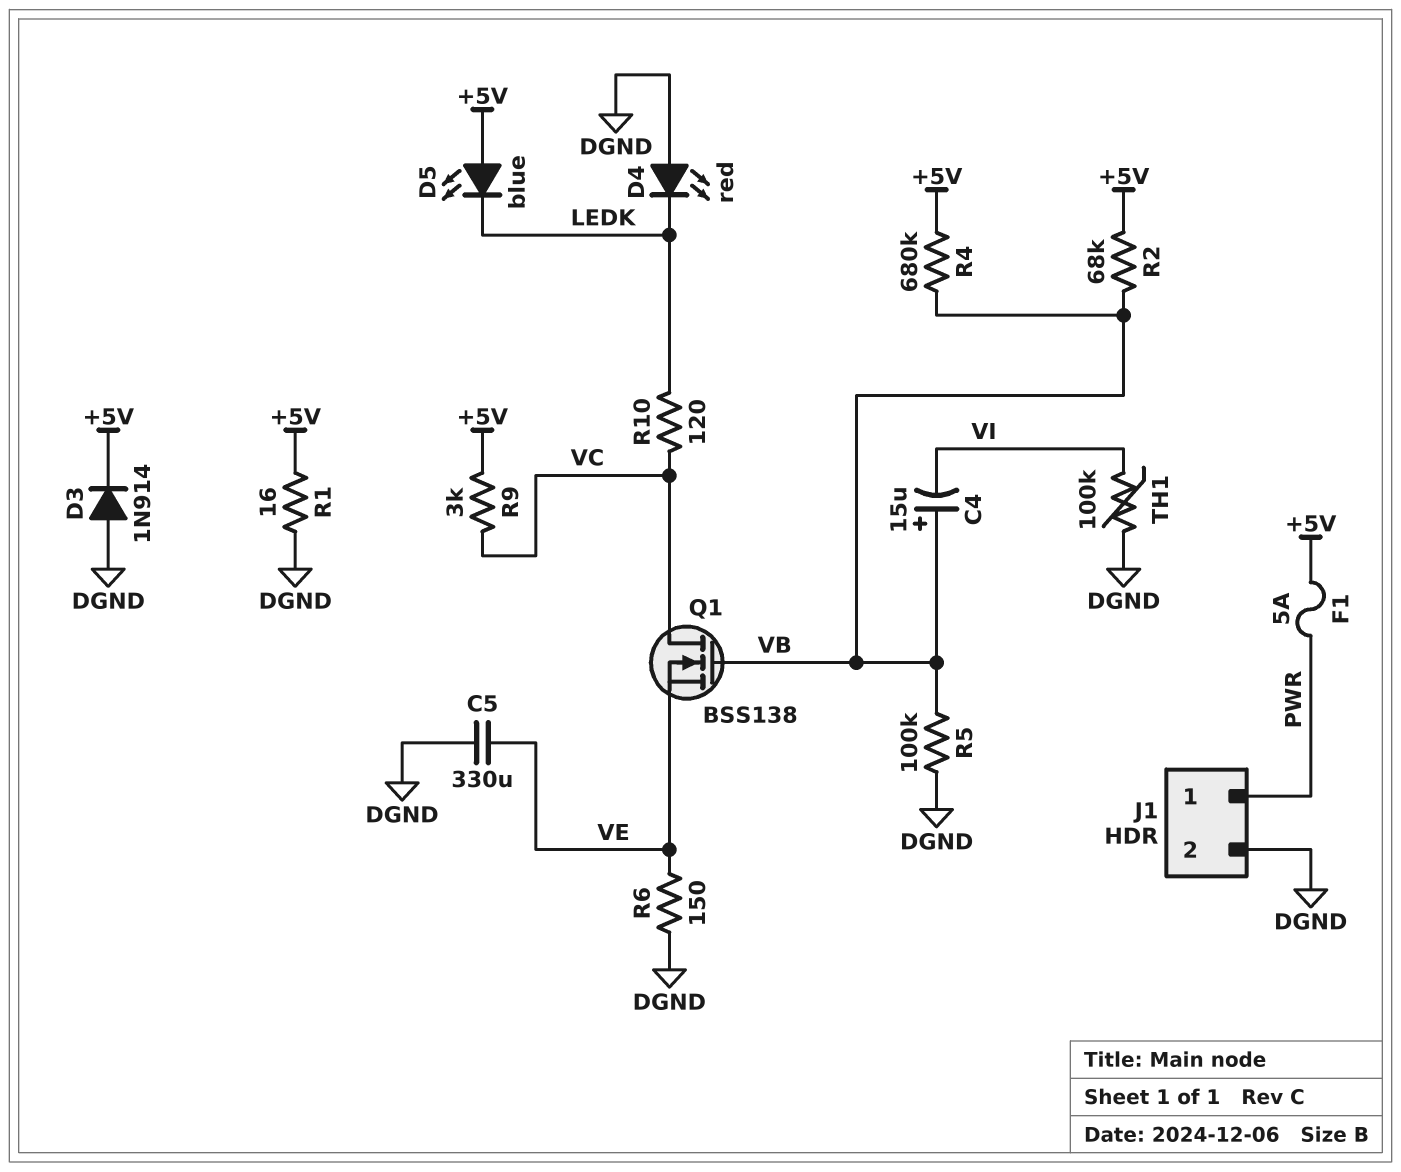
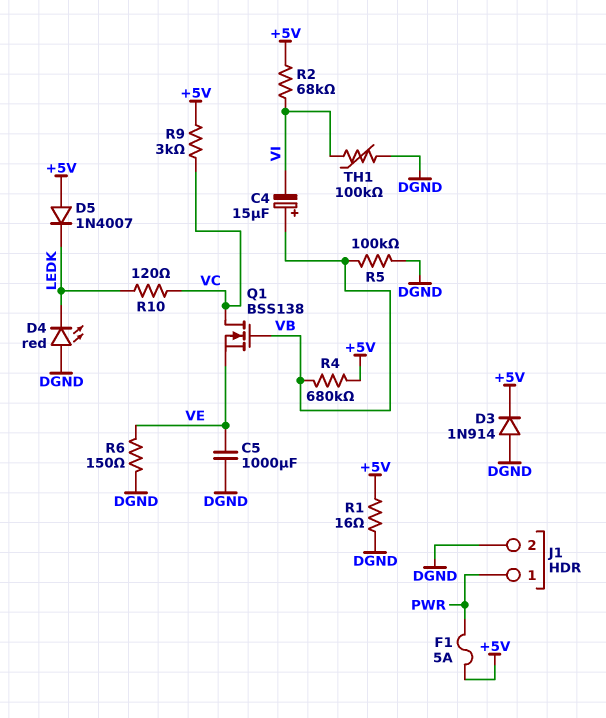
C5: 330uF (DGND, VE) -> 1000uF (DGND, VE)
D5: LED blue (A +5V, K LEDK) -> diode 1N4007 (A +5V, K LEDK)
R2: 68k (+5V, VB) -> 68k (+5V, VI)

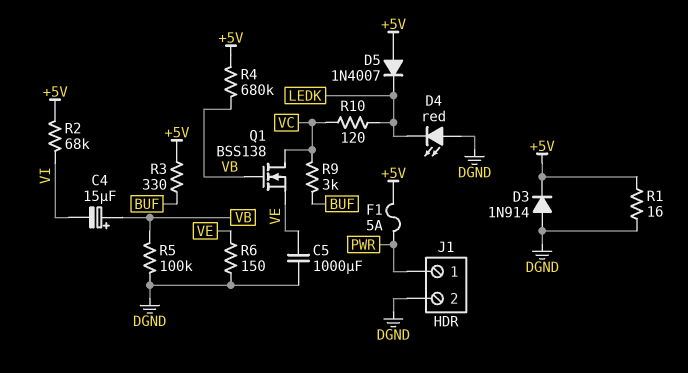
R3: none -> 330 (+5V, BUF)
R9: 3k (+5V, VC) -> 3k (BUF, VC)
TH1: 100k (DGND, VI) -> none

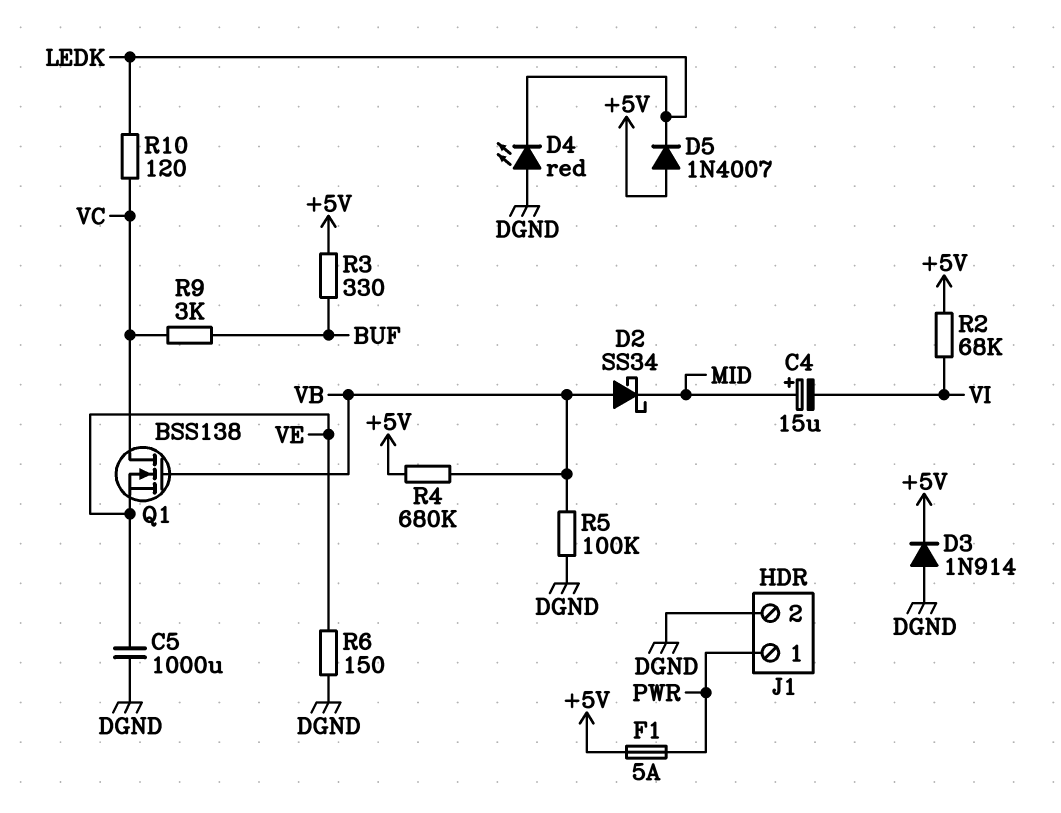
C4: 15uF (plus VB, minus VI) -> 15uF (plus MID, minus VI)
D2: none -> schottky SS34 (A VB, K MID)
R1: 16 (+5V, DGND) -> none

